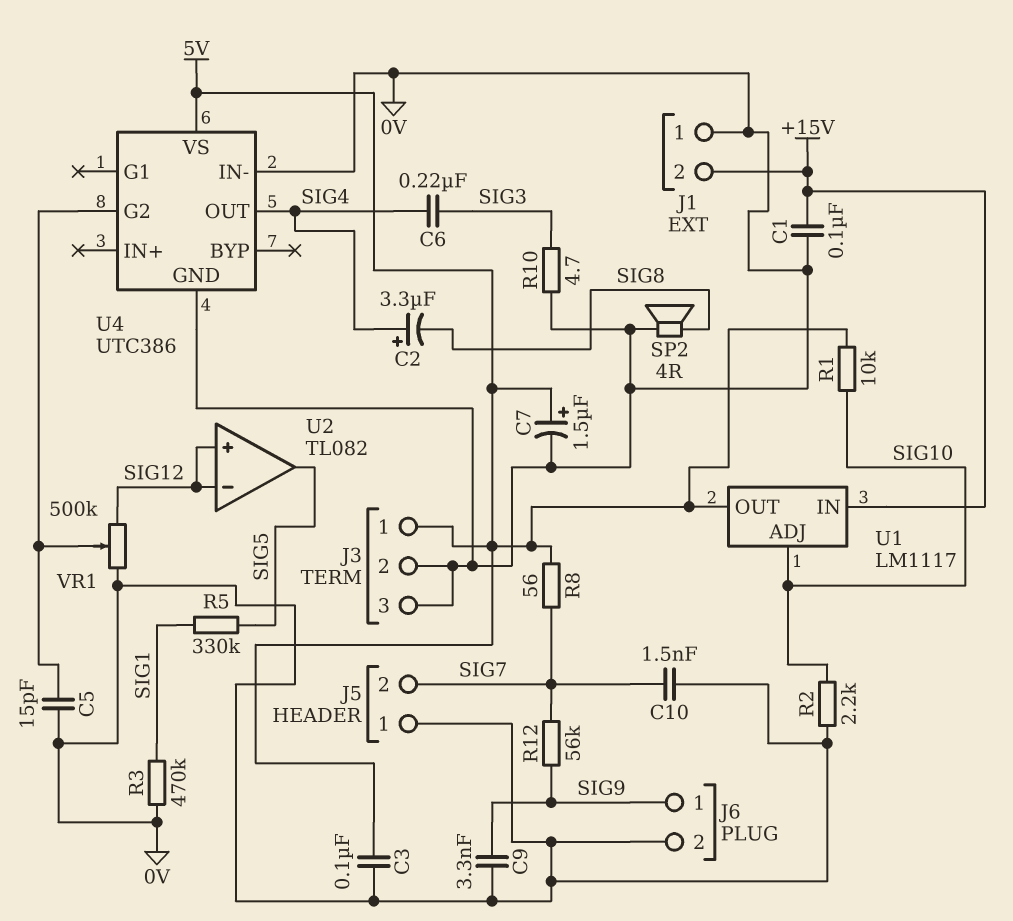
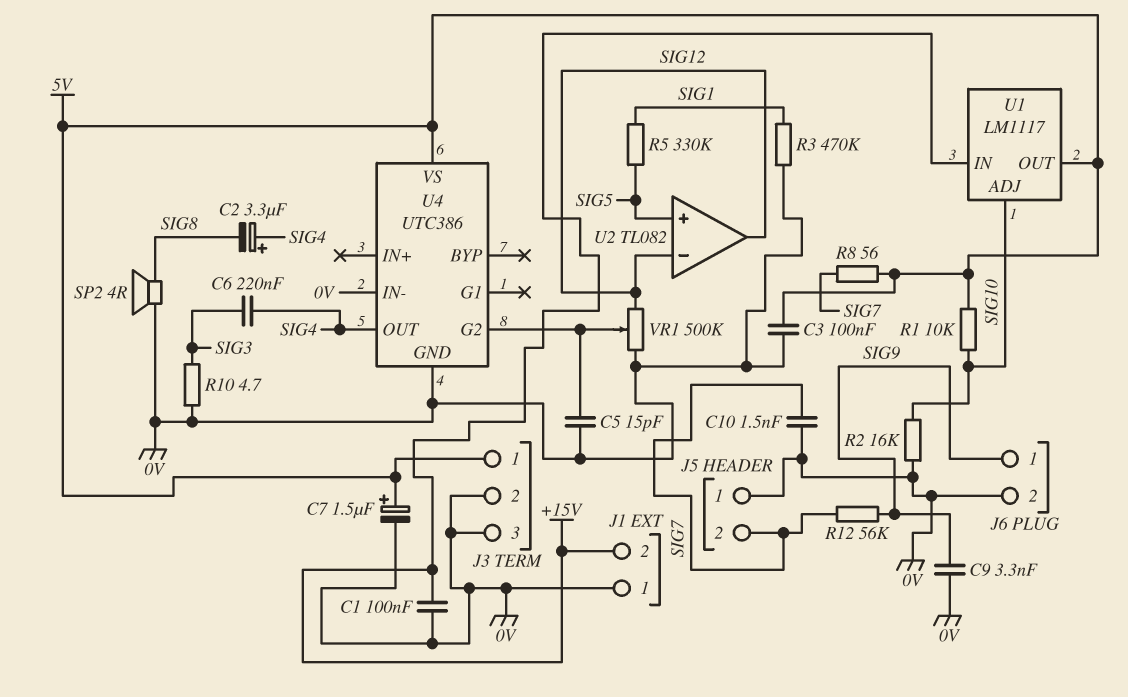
R2: 2.2k (0V, SIG10) -> 16k (0V, SIG10)
U2 pin in+: SIG12 -> SIG5
U2 pin out: SIG5 -> SIG12

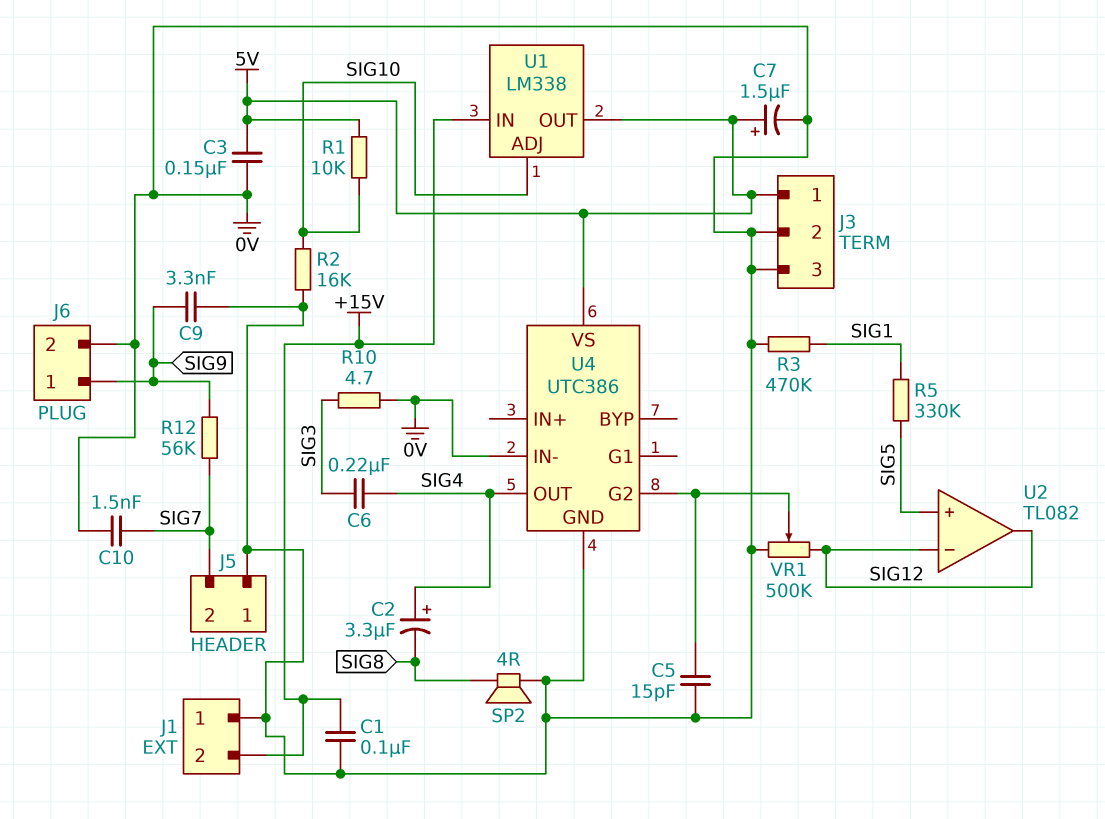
C3: 100nF (0V, 5V) -> 150nF (0V, 5V)
R8: 56 (5V, SIG7) -> none
U1: LM1117 -> LM338

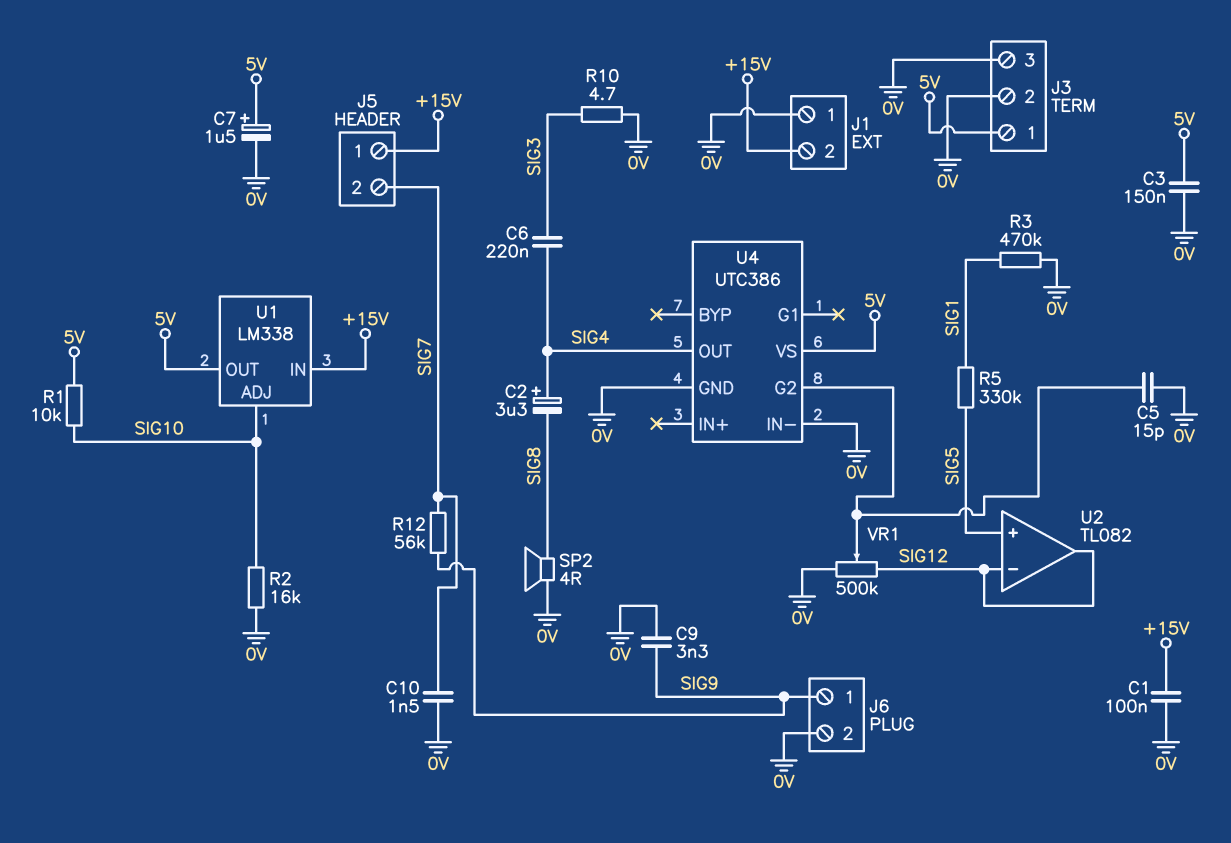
J5 pin 1: 0V -> +15V

